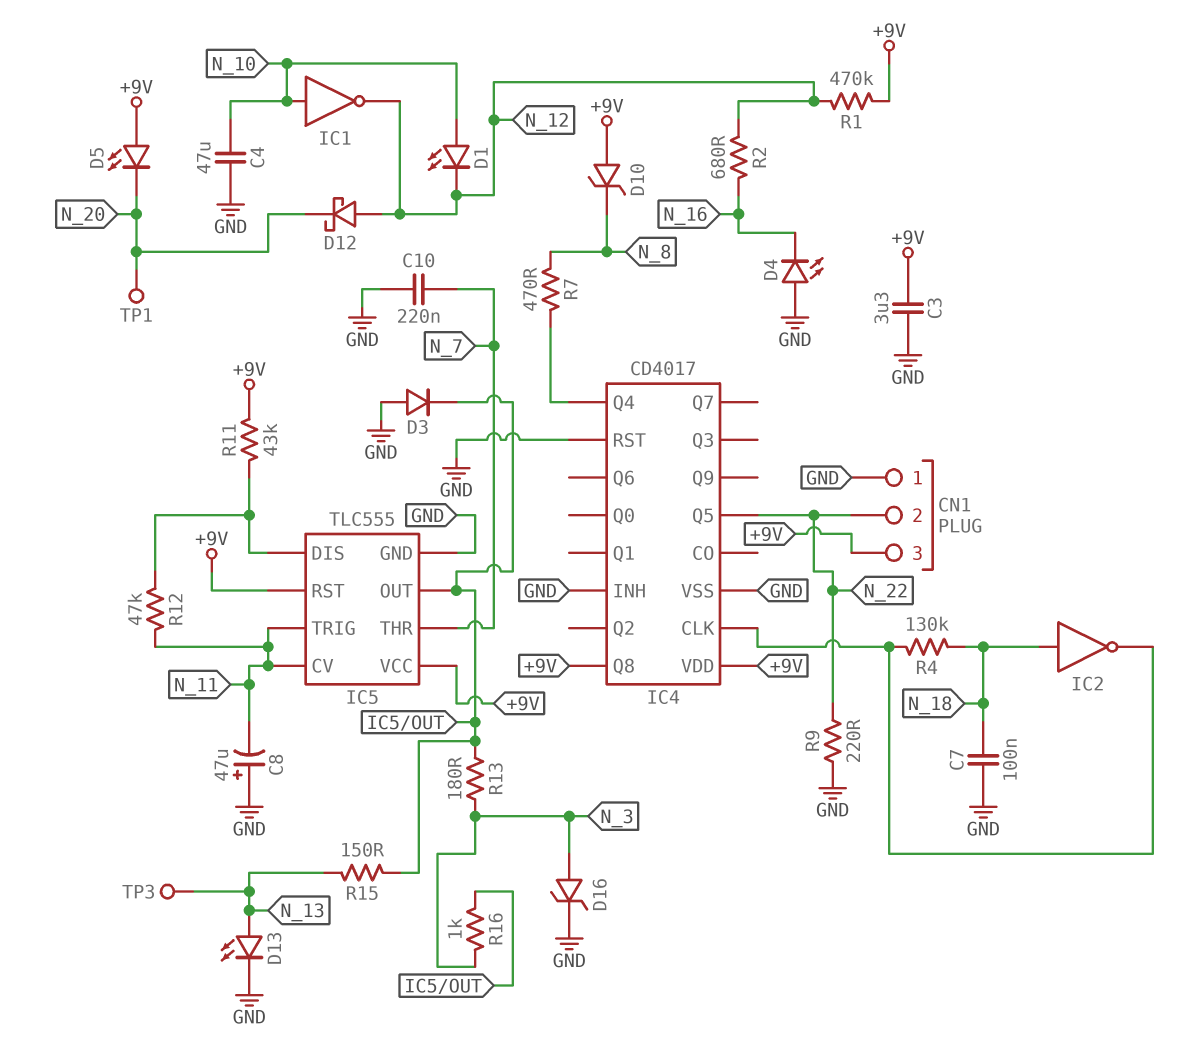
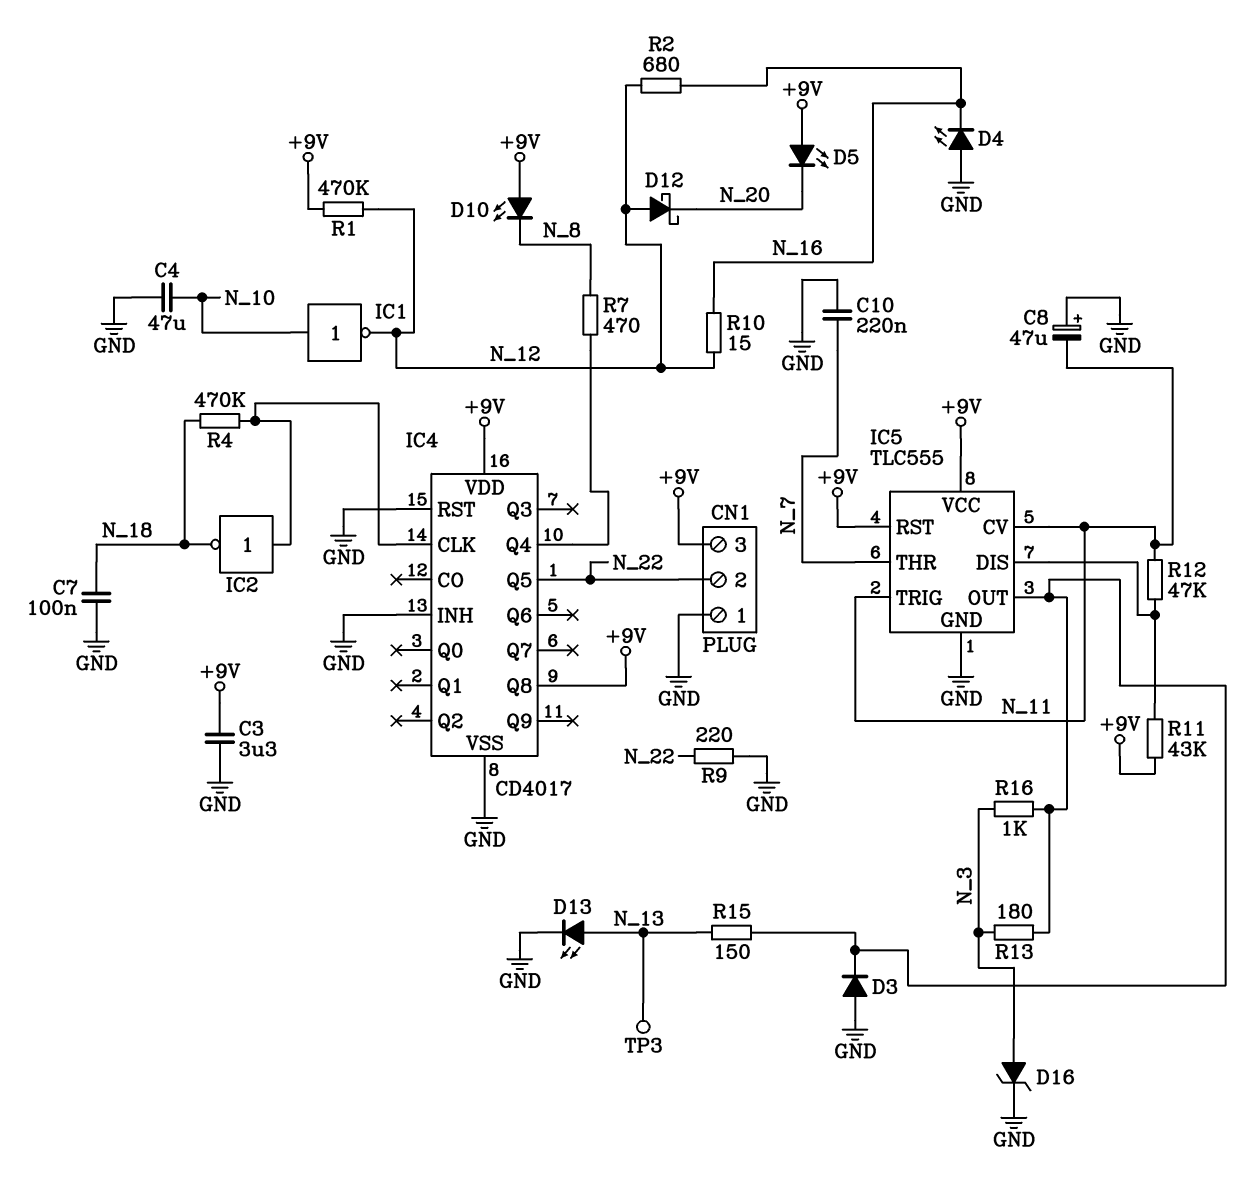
D1: LED (A N_10, K N_12) -> none
D10: zener (A +9V, K N_8) -> LED (A +9V, K N_8)
IC2: NOT (in N_18, out IC4/CLK) -> NOT (in IC4/CLK, out N_18)
R4: 130k (IC4/CLK, N_18) -> 470k (IC4/CLK, N_18)
R10: none -> 15 (N_12, N_16)
TP1: test point (N_20) -> none

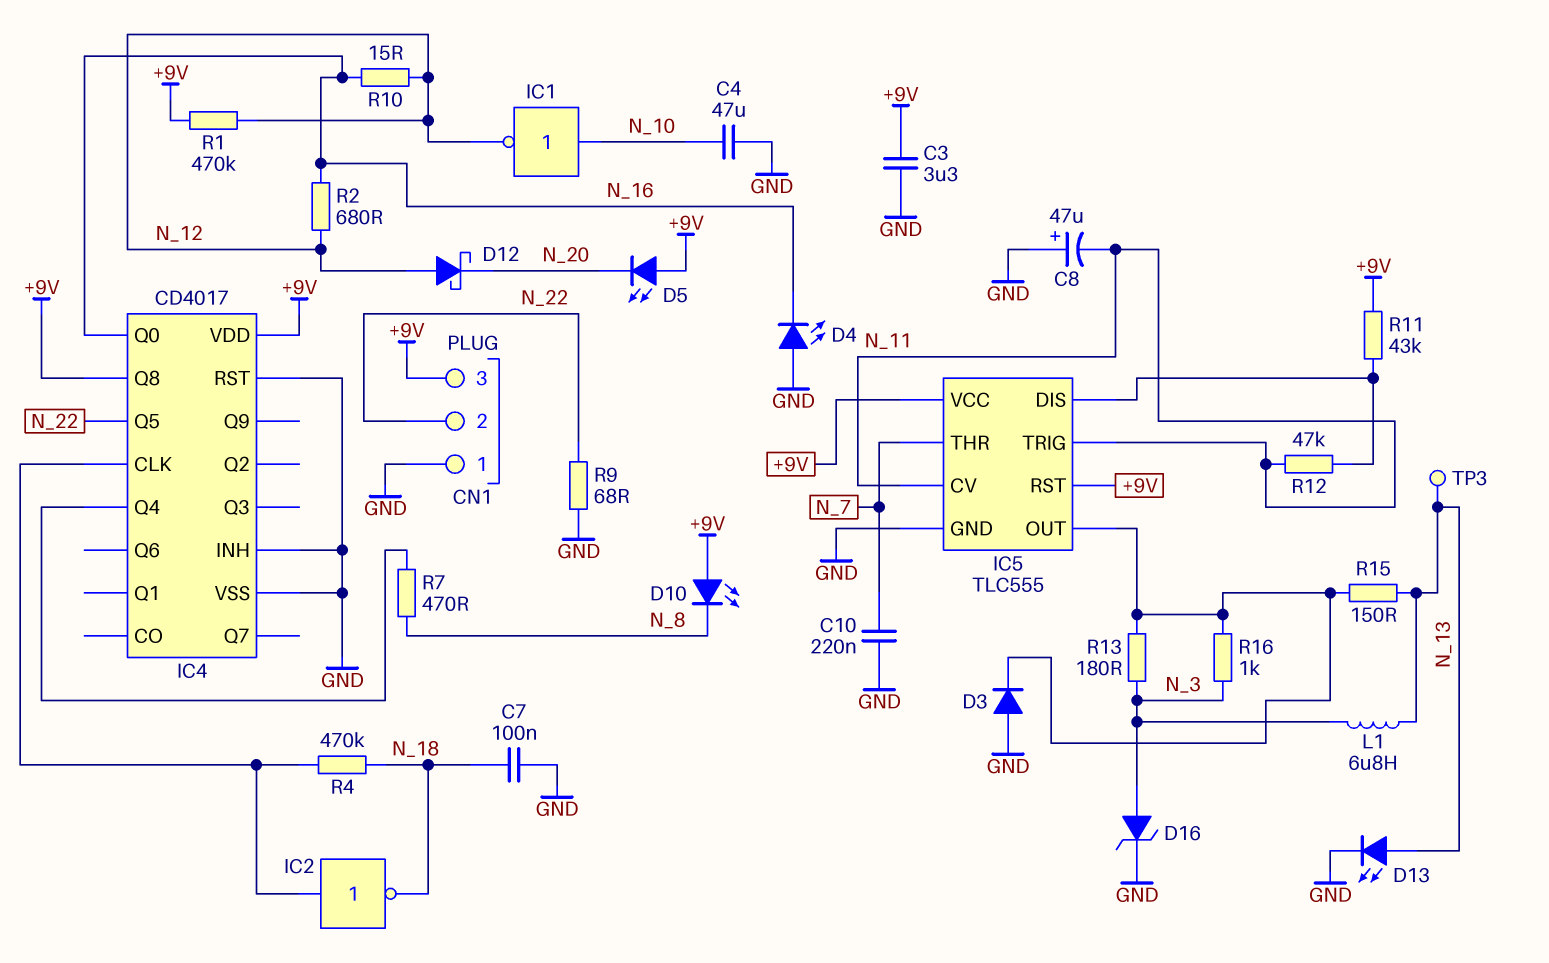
IC4 pin Q0: none -> N_16
L1: none -> 6.8uH (N_3, N_13)
R9: 220 (GND, N_22) -> 68 (GND, N_22)

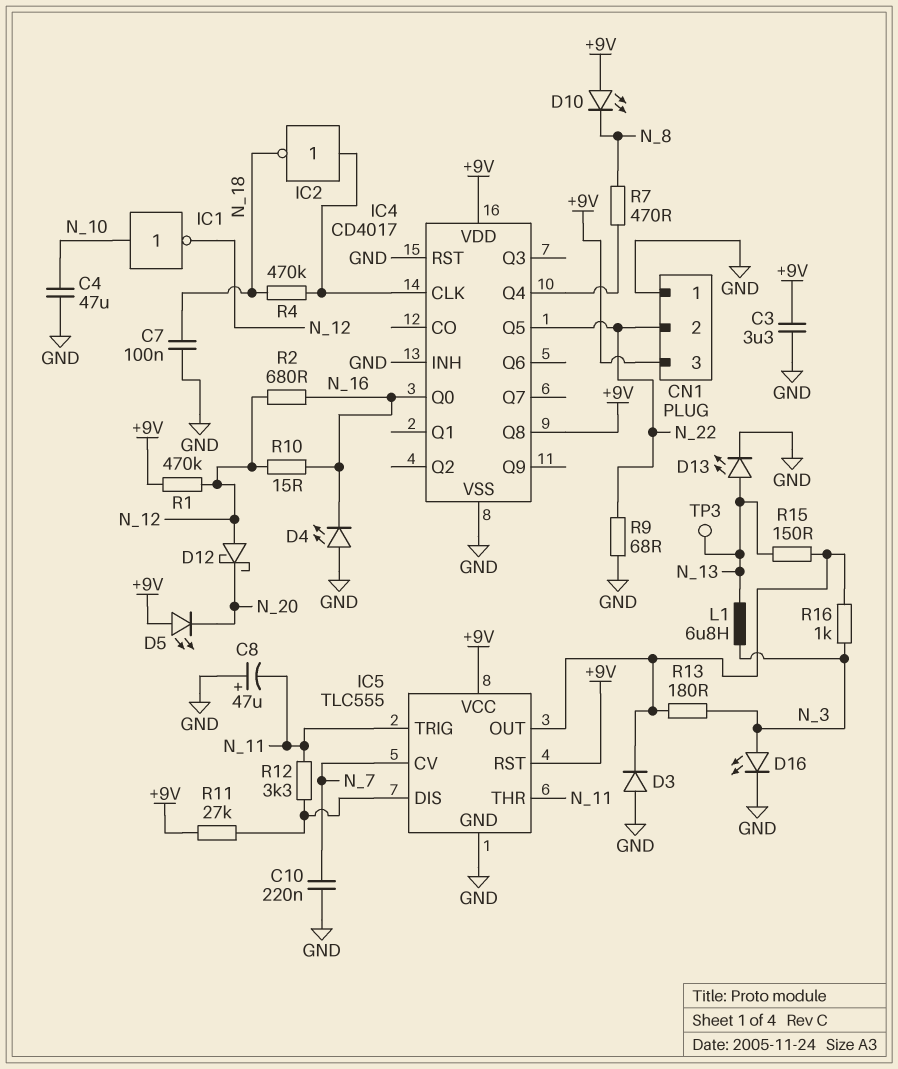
D16: zener (A N_3, K GND) -> LED (A N_3, K GND)
IC5 pin CV: N_11 -> N_7
IC5 pin THR: N_7 -> N_11
R11: 43k (+9V, IC5/DIS) -> 27k (+9V, IC5/DIS)
R12: 47k (IC5/DIS, N_11) -> 3.3k (IC5/DIS, N_11)

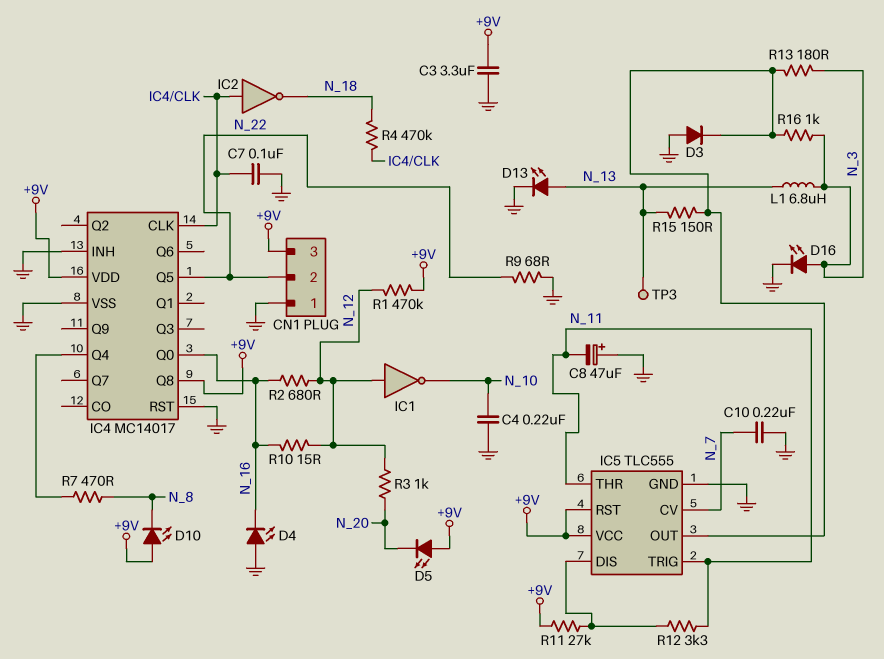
C4: 47uF (GND, N_10) -> 220nF (GND, N_10)
C7: 100nF (GND, N_18) -> 100nF (GND, IC4/CLK)
D12: schottky (A N_12, K N_20) -> none
IC1: NOT (in N_10, out N_12) -> NOT (in N_12, out N_10)
IC4: CD4017 -> MC14017
R3: none -> 1k (N_12, N_20)

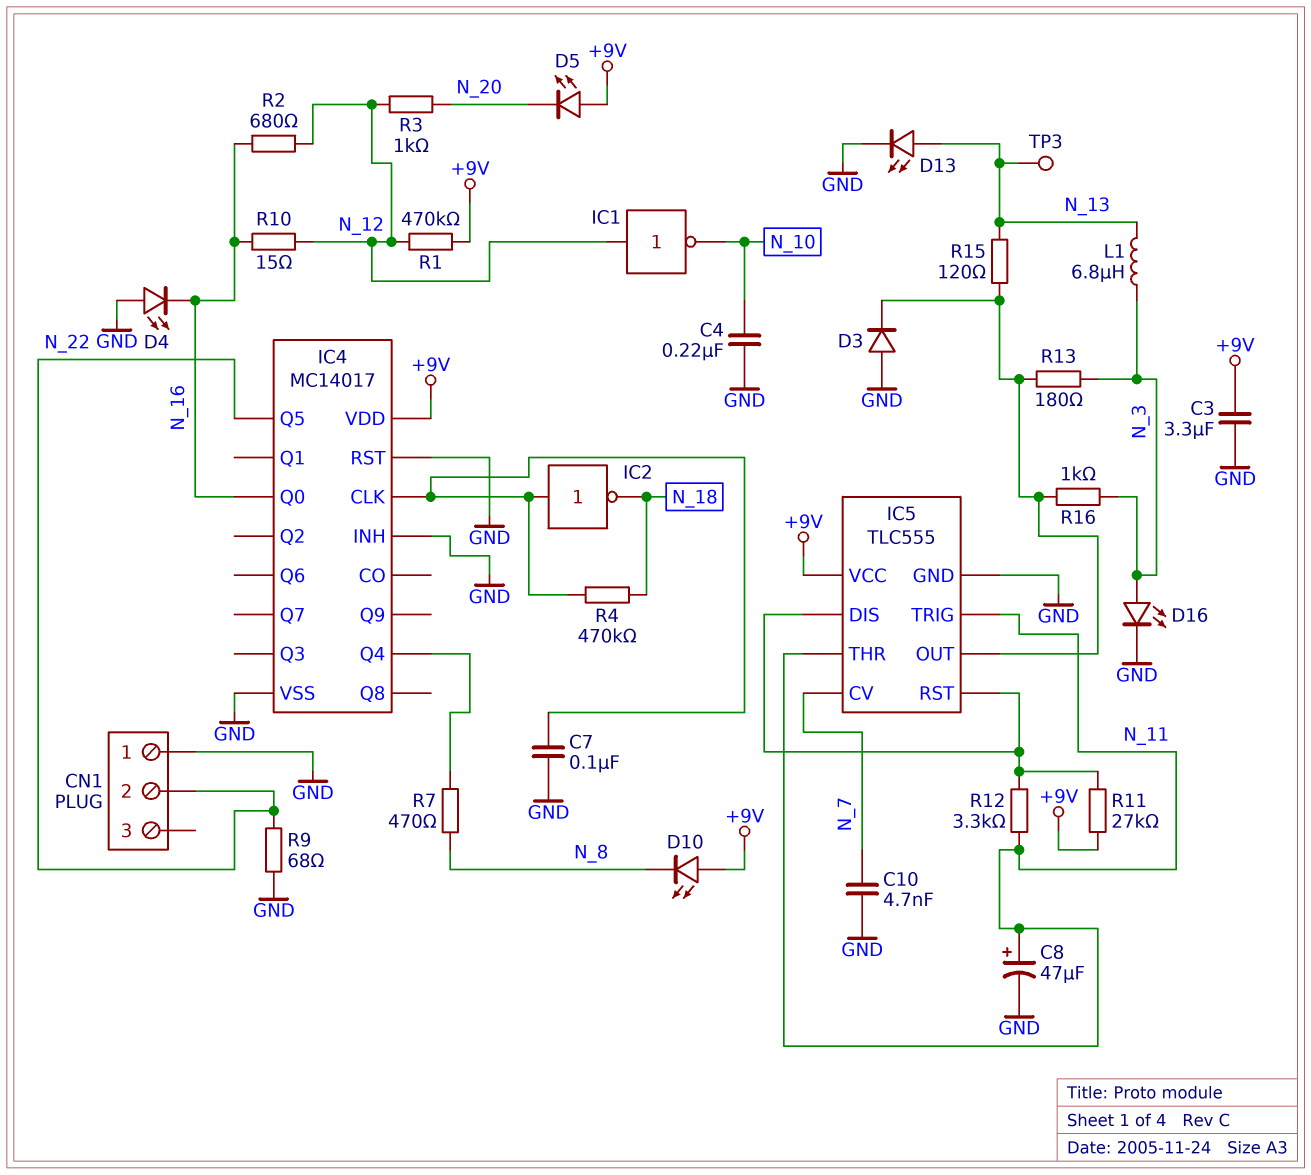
C8: 47uF (plus GND, minus N_11) -> 47uF (plus N_11, minus GND)
C10: 220nF (GND, N_7) -> 4.7nF (GND, N_7)
CN1 pin 3: +9V -> none
IC4 pin Q8: +9V -> none
IC5 pin RST: +9V -> IC5/DIS
R15: 150 (IC5/OUT, N_13) -> 120 (IC5/OUT, N_13)

